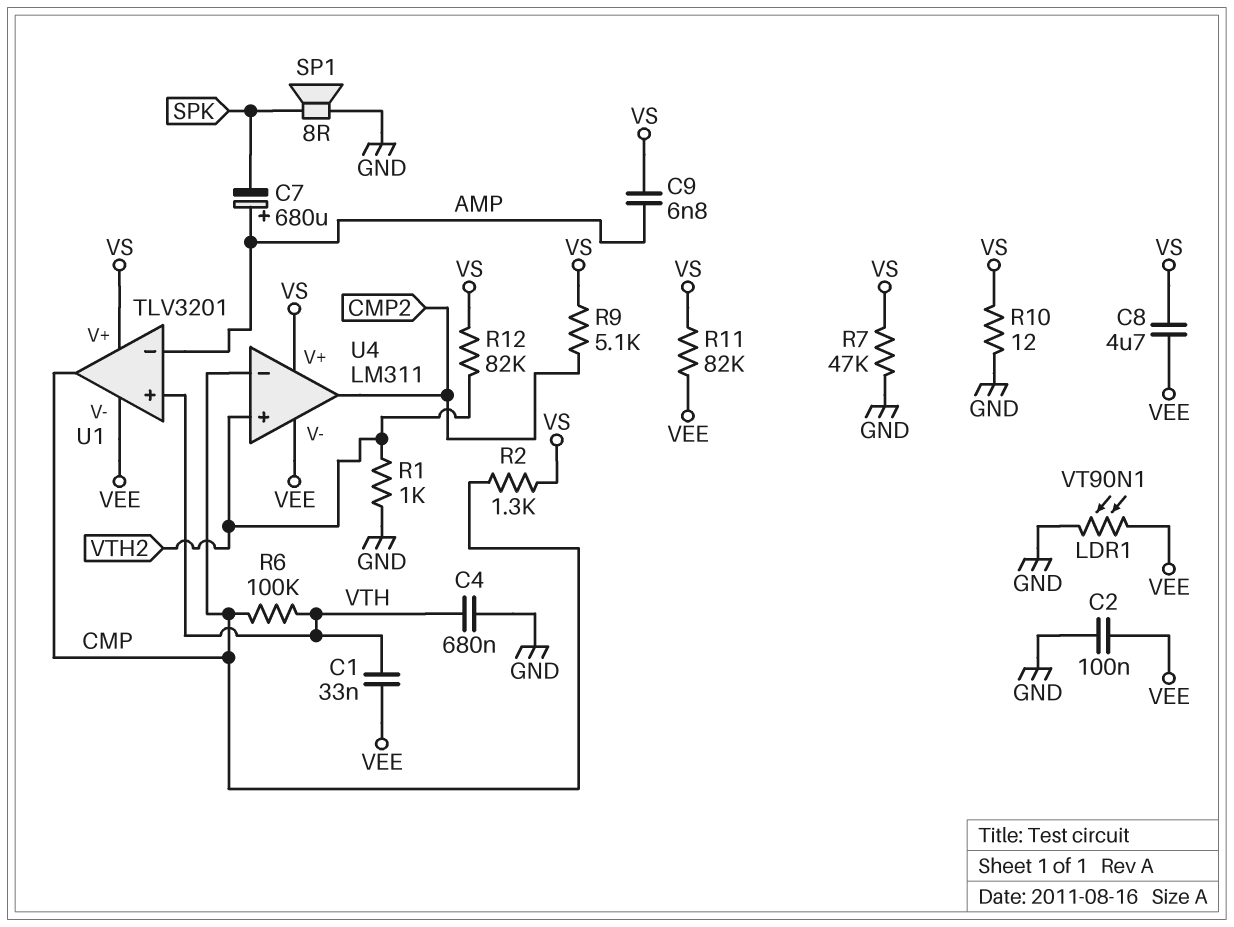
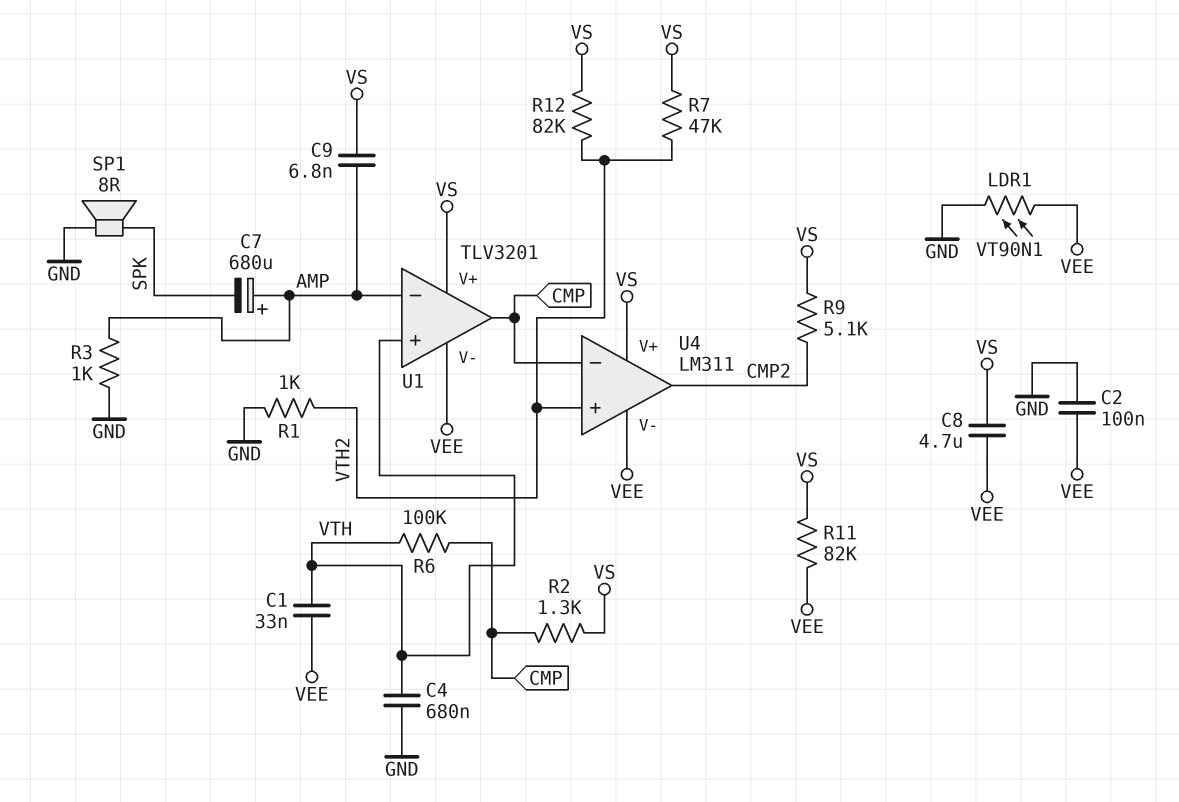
R3: none -> 1k (AMP, GND)
R7: 47k (GND, VS) -> 47k (VS, VTH2)
R10: 12 (GND, VS) -> none

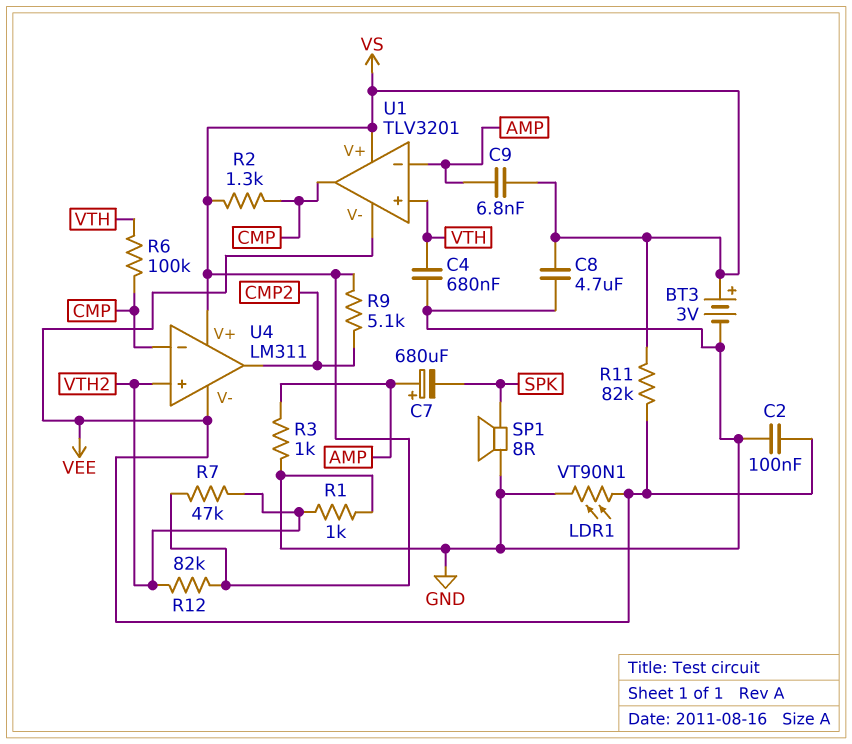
BT3: none -> 3V (plus VS, minus GND)
C1: 33nF (VEE, VTH) -> none
C8: 4.7uF (VEE, VS) -> 4.7uF (GND, VS)

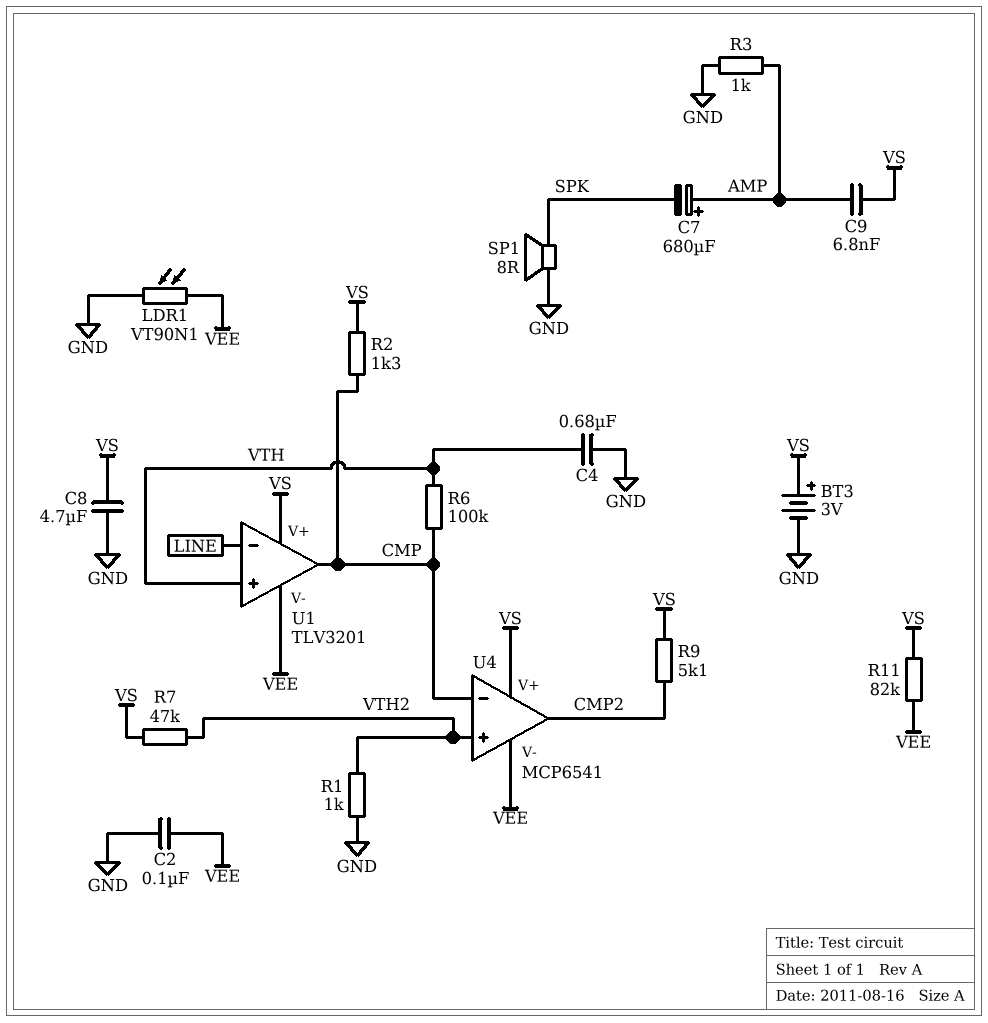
R12: 82k (VS, VTH2) -> none
U1 pin in-: AMP -> LINE
U4: LM311 -> MCP6541

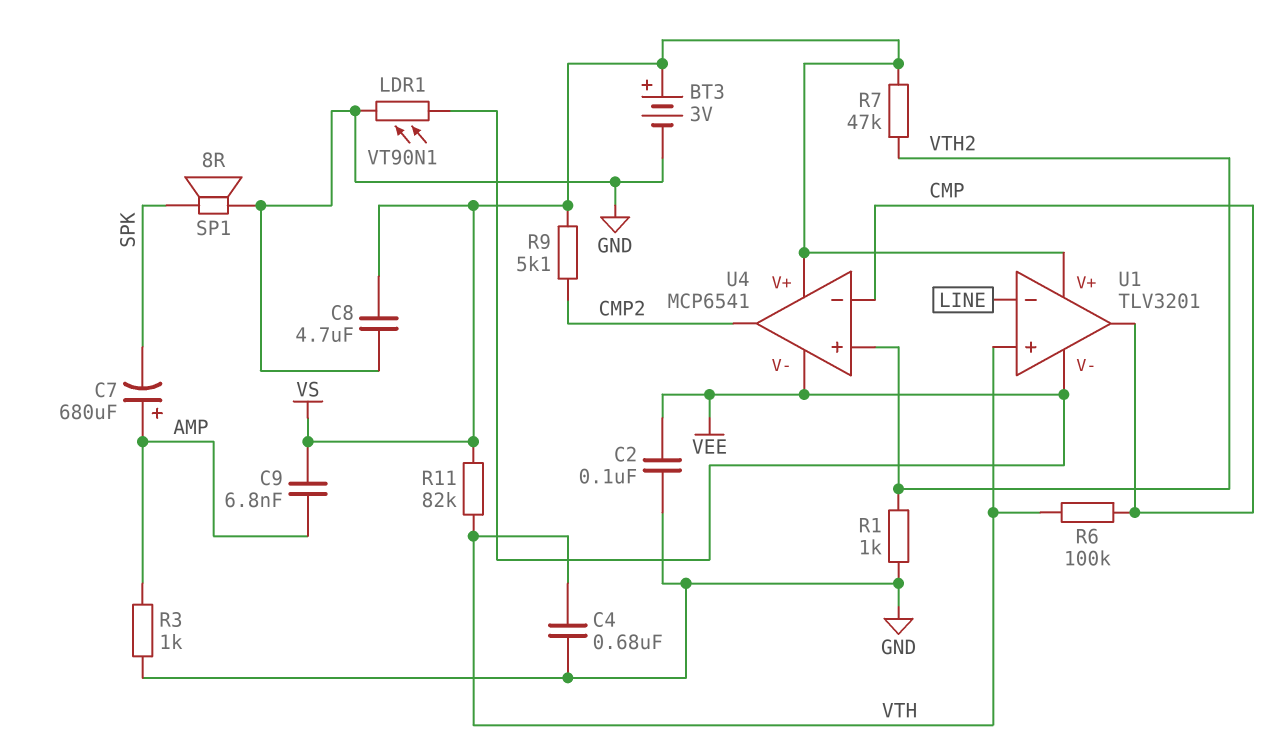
R2: 1.3k (CMP, VS) -> none
R11: 82k (VEE, VS) -> 82k (VS, VTH)

